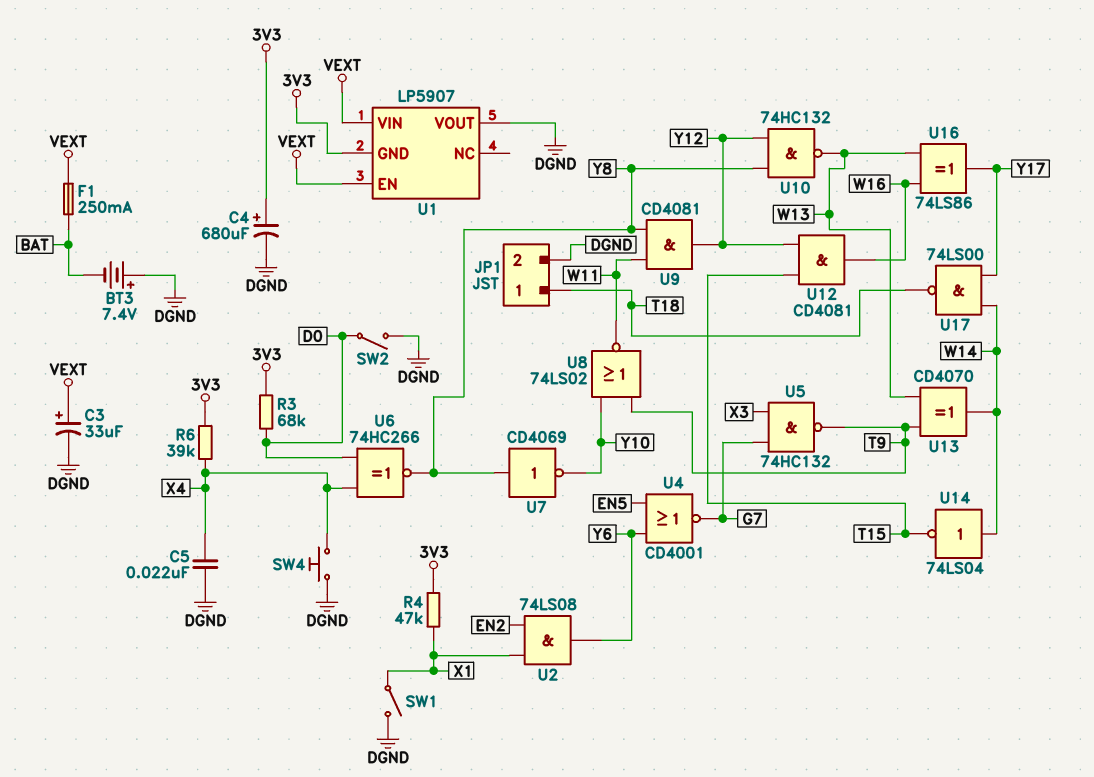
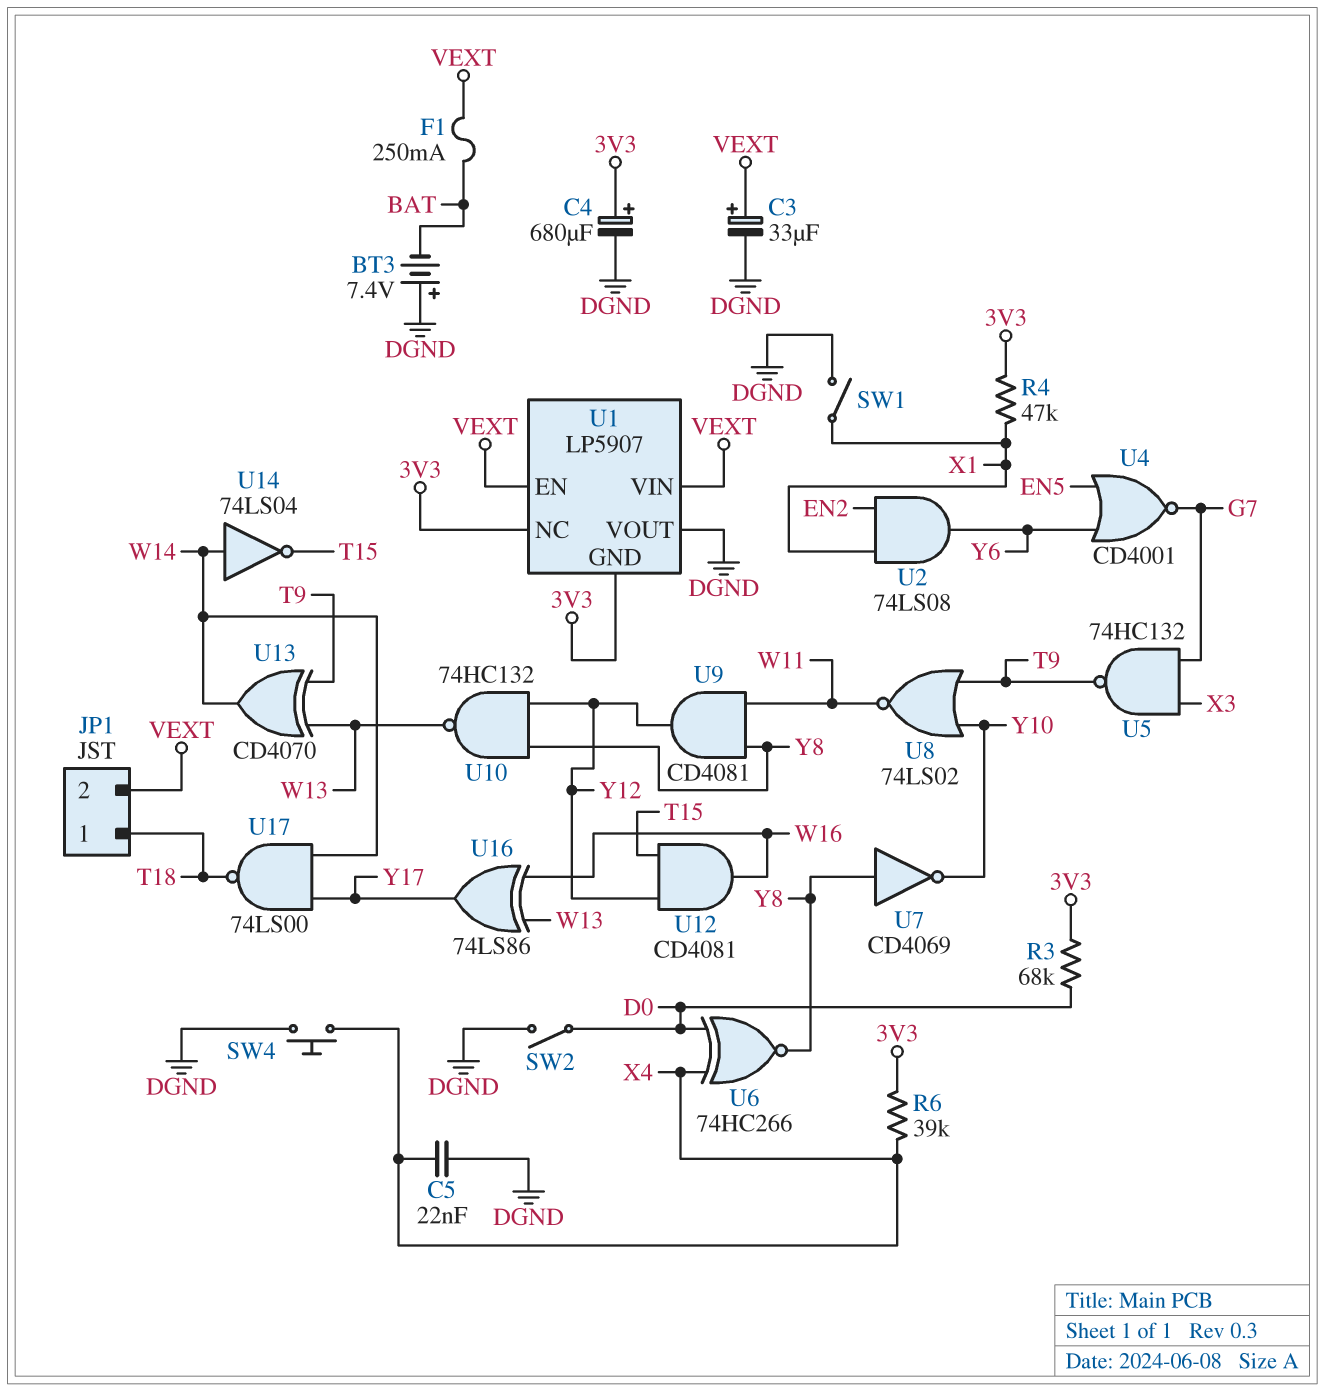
JP1 pin 2: DGND -> VEXT
U1 pin NC: none -> 3V3

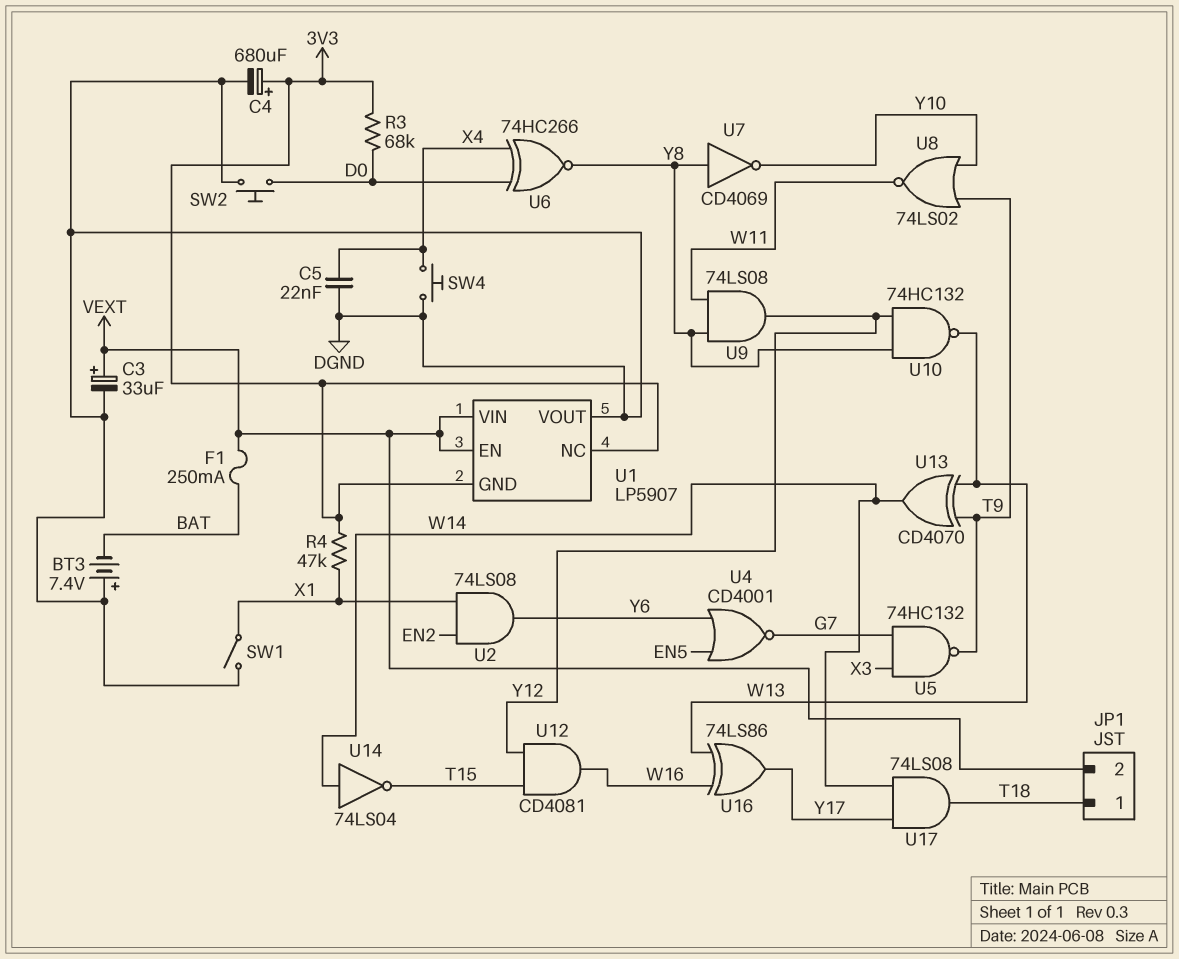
R6: 39k (3V3, X4) -> none
SW2: switch (D0, DGND) -> button (D0, DGND)
U9: AND CD4081 (in W11, in Y8, out Y12) -> AND 74LS08 (in W11, in Y8, out Y12)
U17: NAND 74LS00 (in W14, in Y17, out T18) -> AND 74LS08 (in W14, in Y17, out T18)

